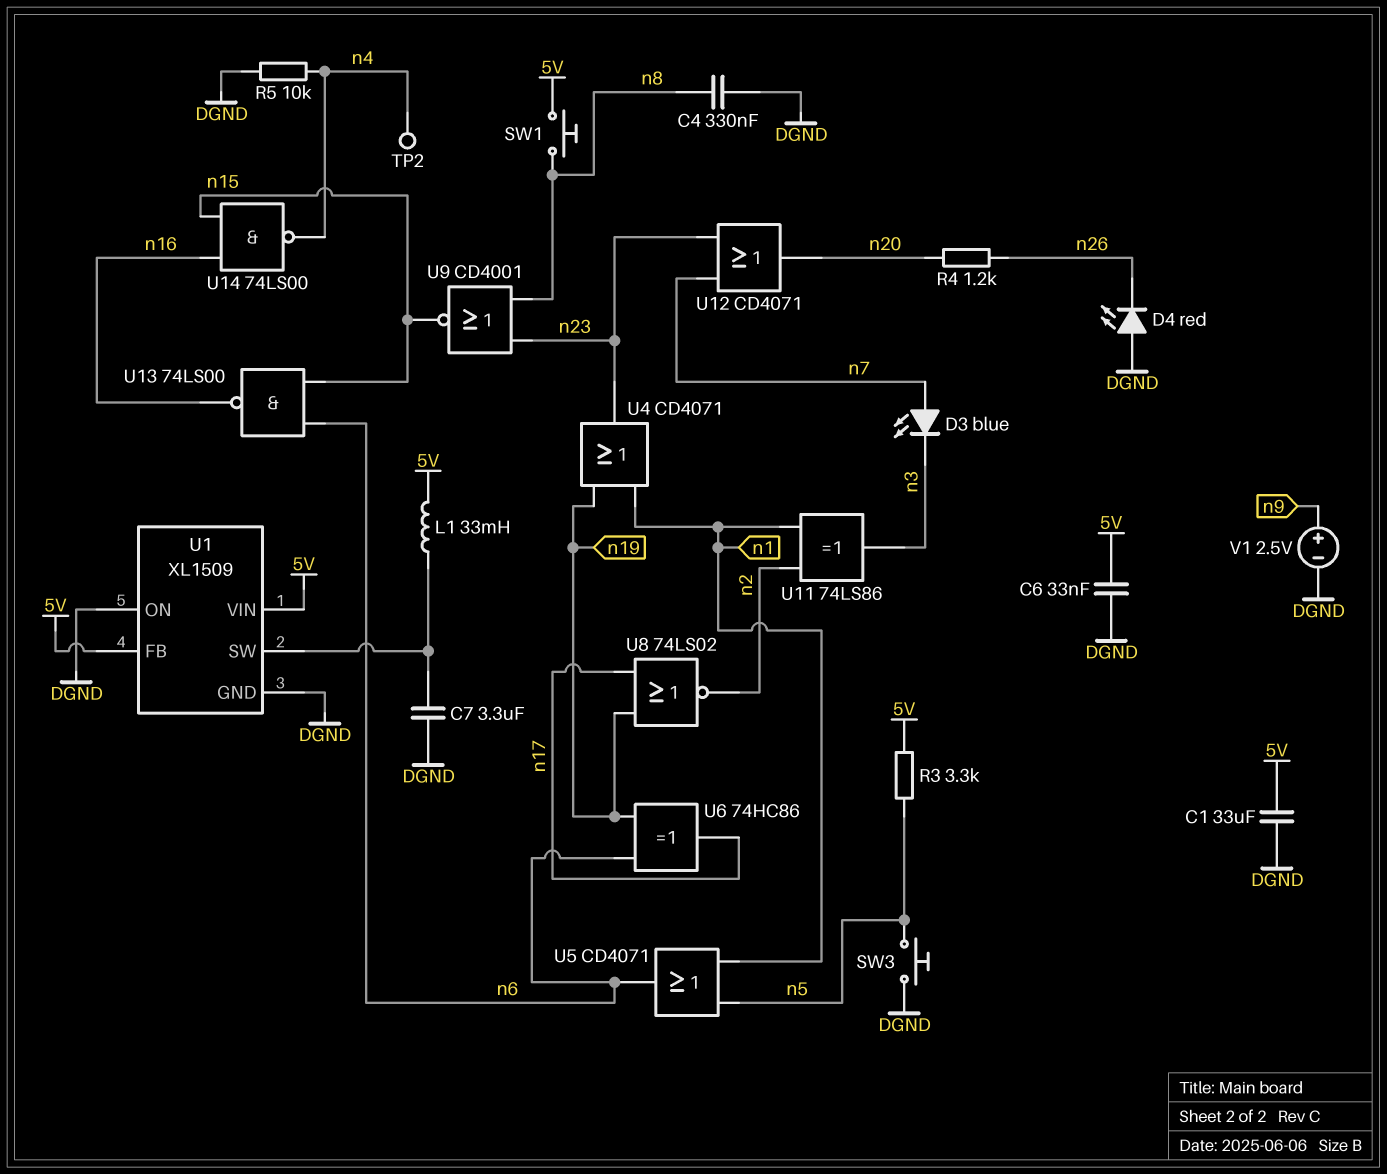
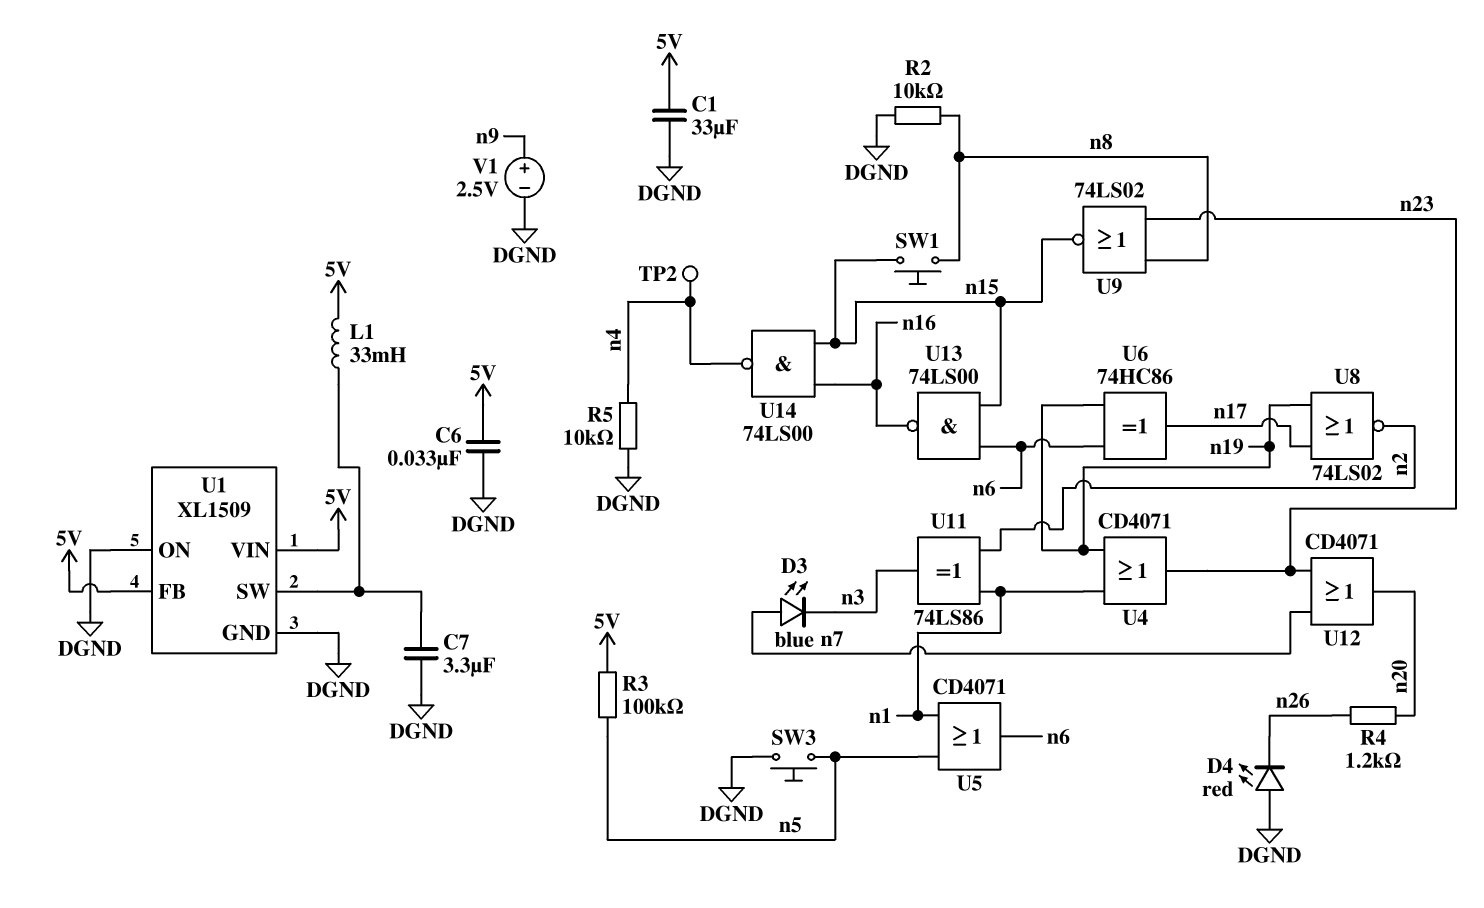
C4: 330nF (DGND, n8) -> none
R2: none -> 10k (DGND, n8)
R3: 3.3k (5V, n5) -> 100k (5V, n5)
SW1: button (5V, n8) -> button (n8, n15)
U9: NOR CD4001 (in n8, in n23, out n15) -> NOR 74LS02 (in n8, in n23, out n15)

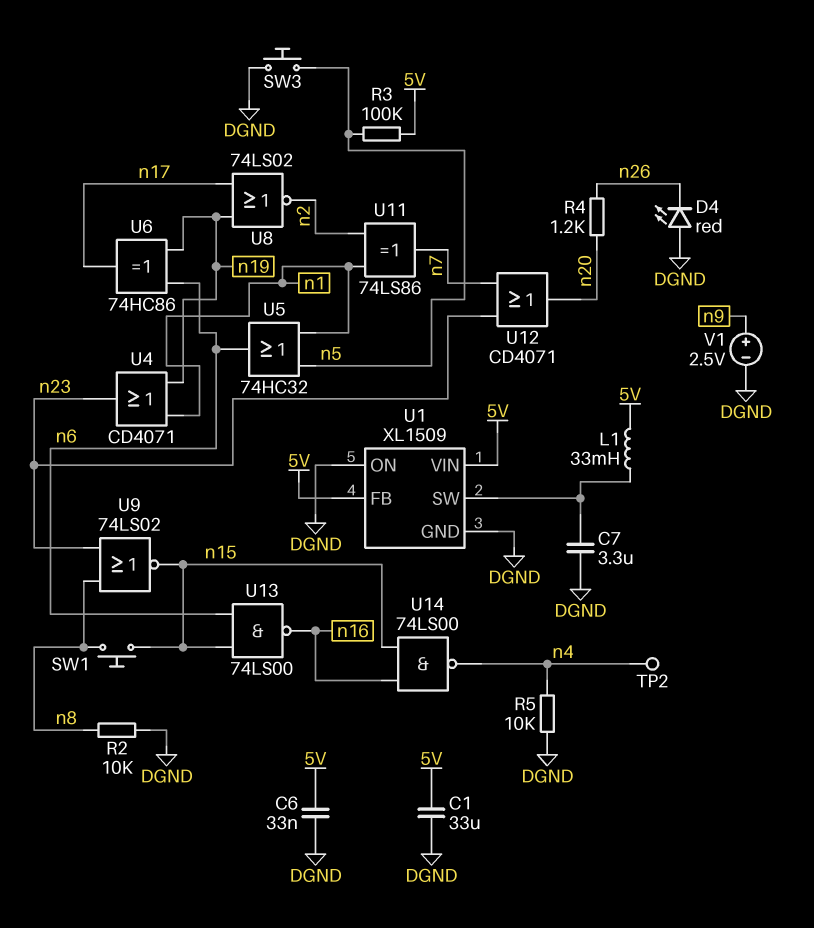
D3: LED blue (A n7, K n3) -> none
U5: OR CD4071 (in n1, in n5, out n6) -> OR 74HC32 (in n1, in n5, out n6)
U11: XOR 74LS86 (in n1, in n2, out n3) -> XOR 74LS86 (in n1, in n2, out n7)

